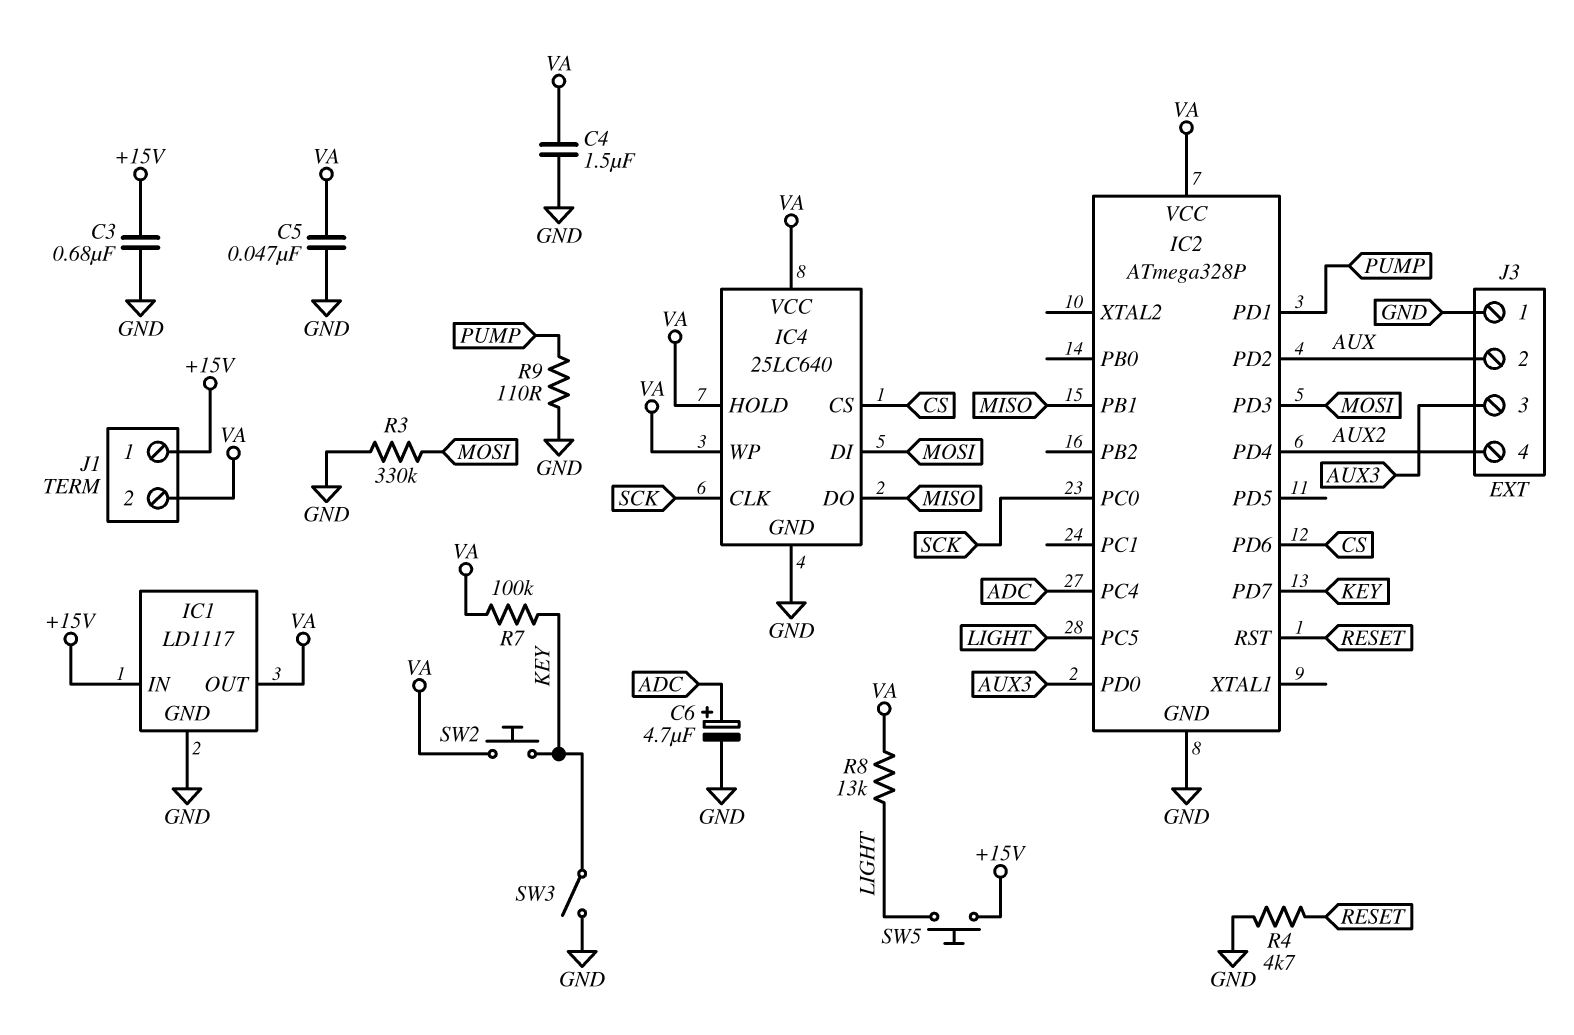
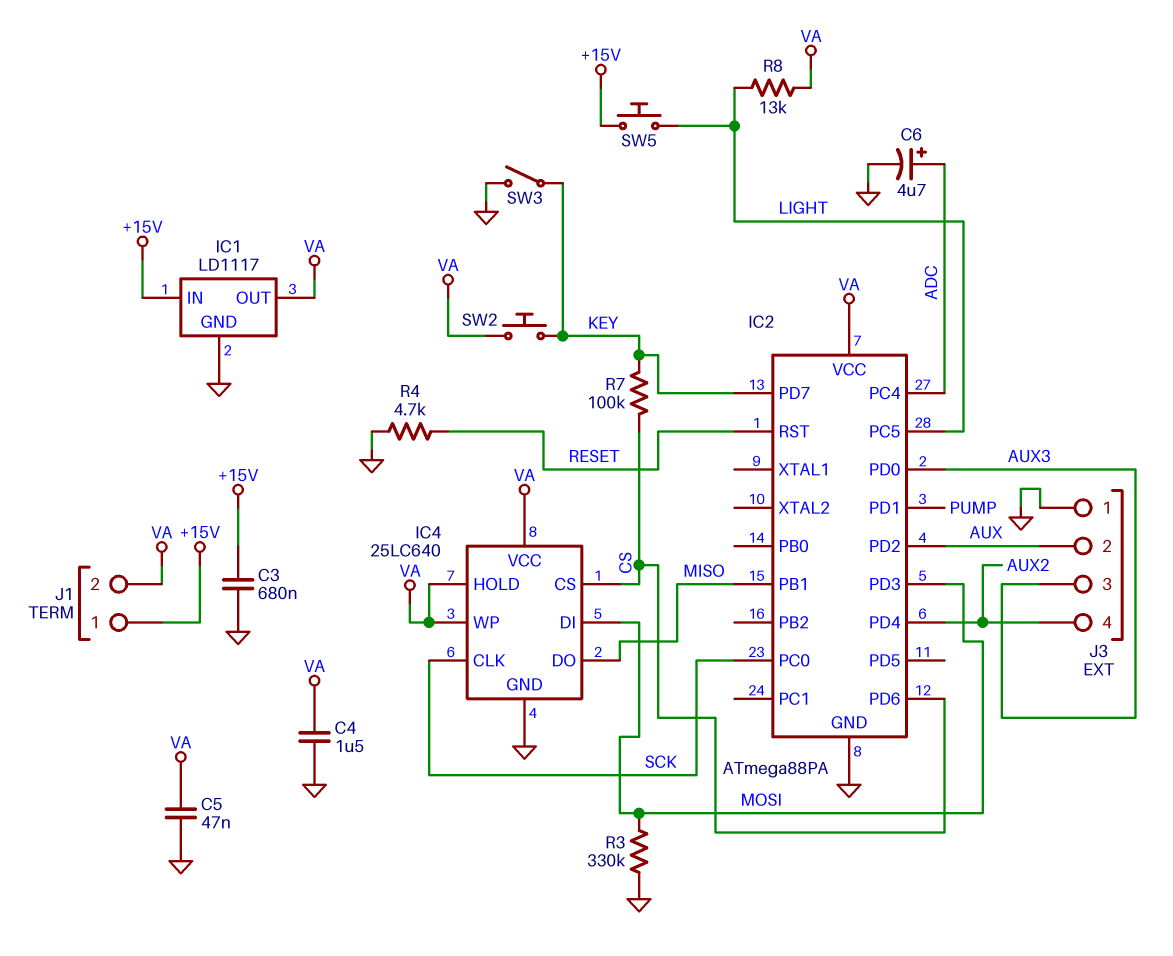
IC2: ATmega328P -> ATmega88PA
R7: 100k (KEY, VA) -> 100k (CS, KEY)
R9: 110 (GND, PUMP) -> none

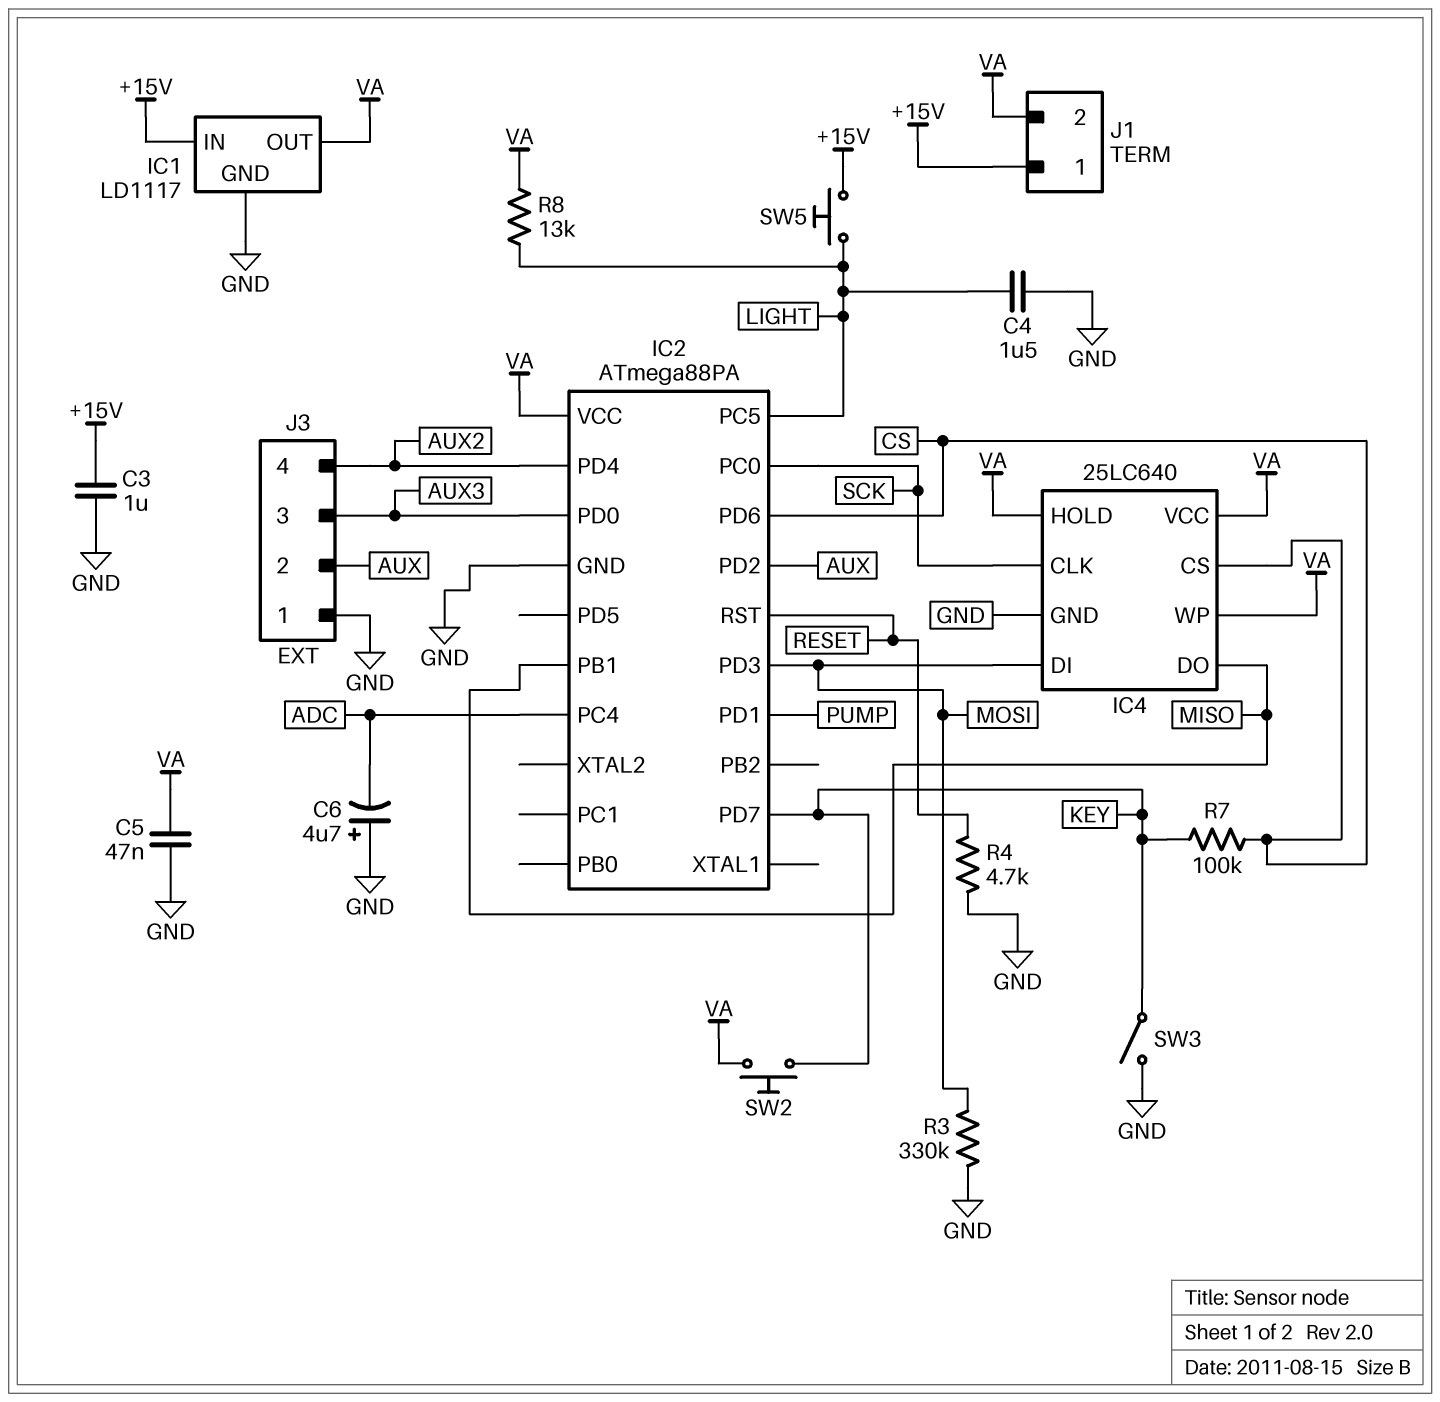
C3: 680nF (+15V, GND) -> 1uF (+15V, GND)
C4: 1.5uF (GND, VA) -> 1.5uF (GND, LIGHT)
C6: 4.7uF (plus ADC, minus GND) -> 4.7uF (plus GND, minus ADC)

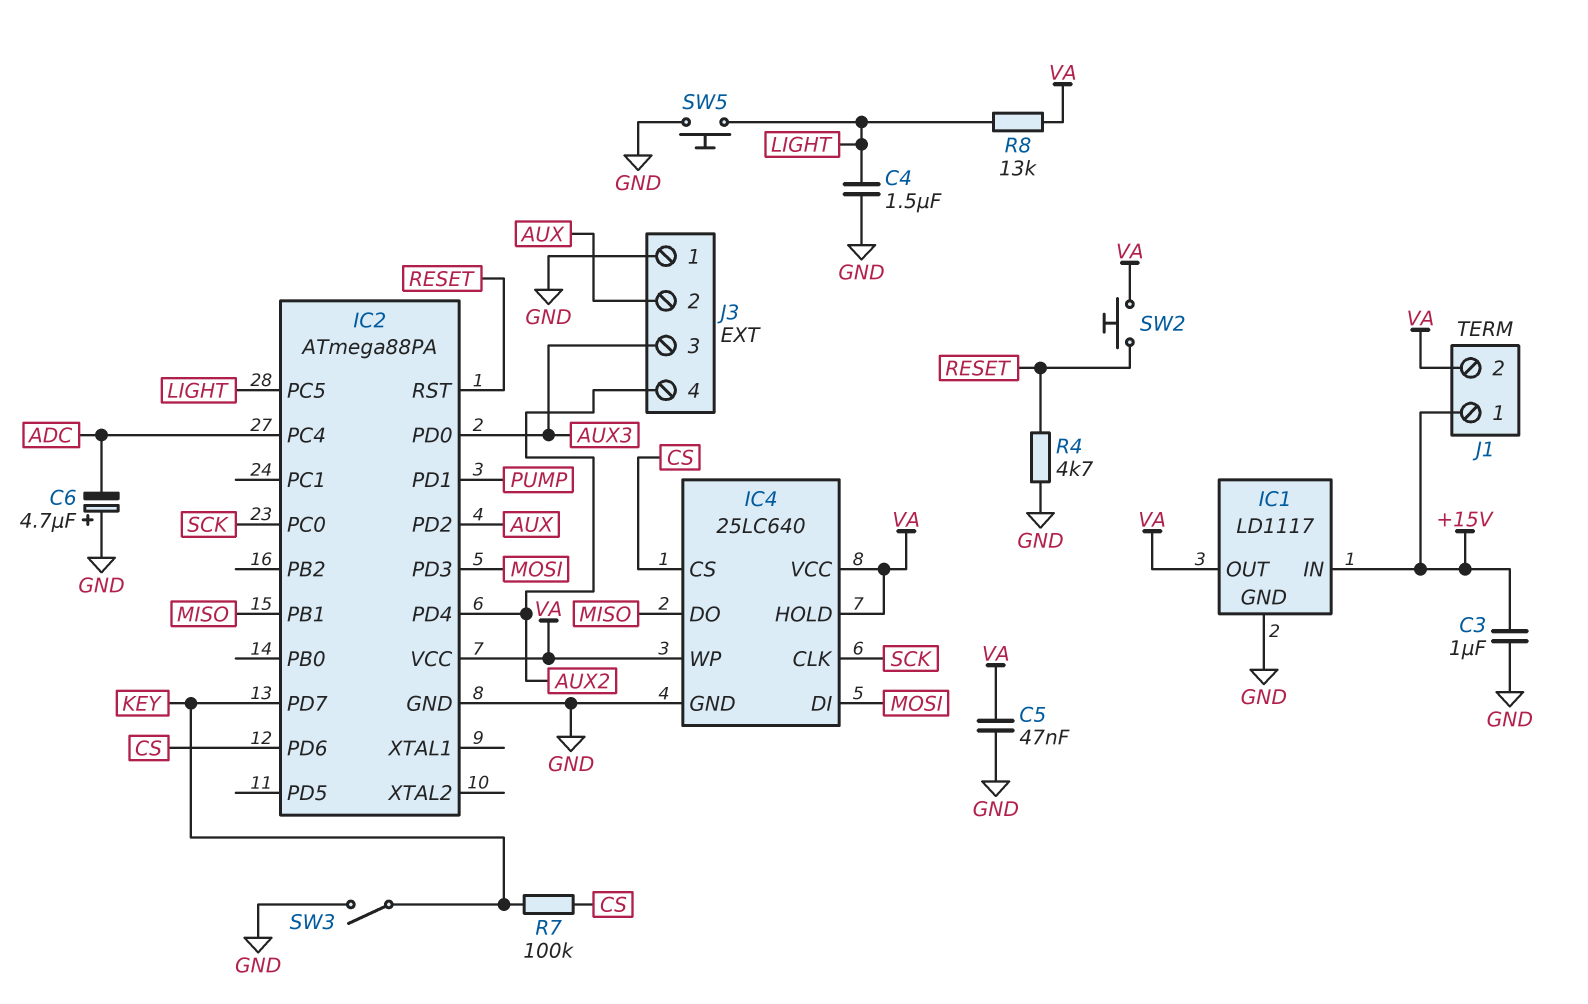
R3: 330k (GND, MOSI) -> none
SW2: button (KEY, VA) -> button (RESET, VA)
SW5: button (+15V, LIGHT) -> button (GND, LIGHT)

